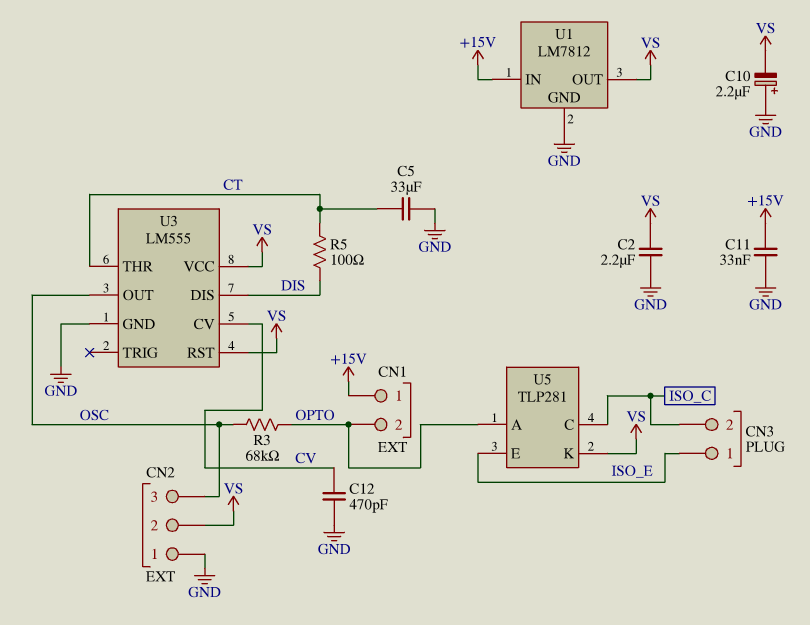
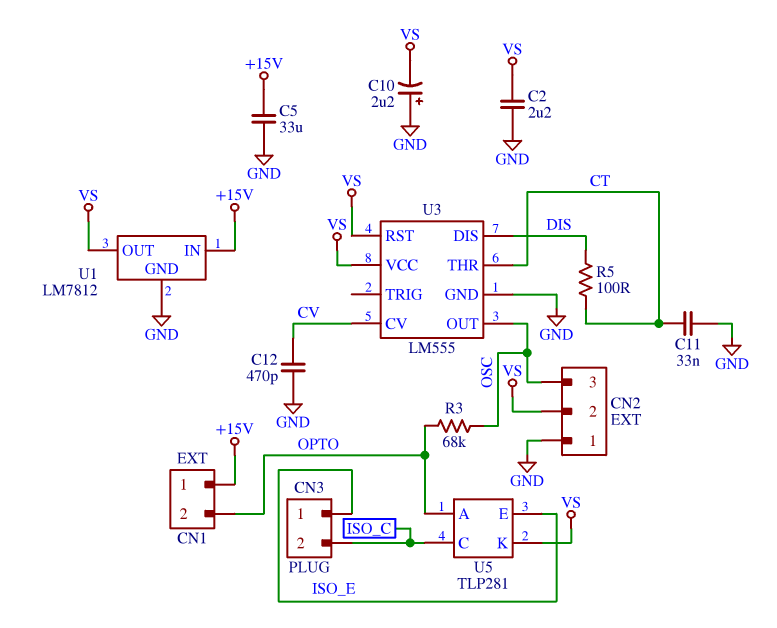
C5: 33uF (CT, GND) -> 33uF (+15V, GND)
C11: 33nF (+15V, GND) -> 33nF (CT, GND)

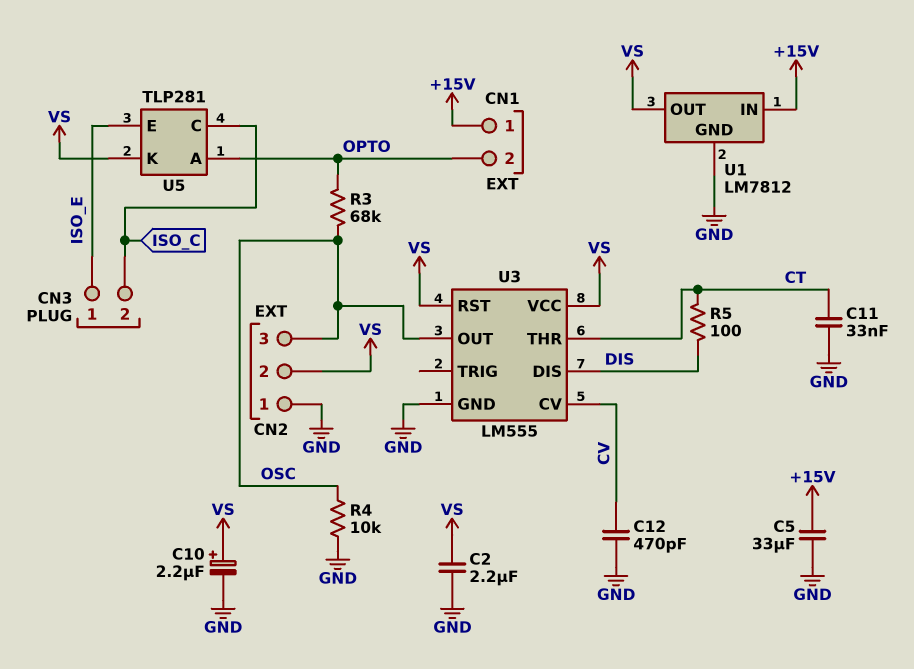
C10: 2.2uF (plus GND, minus VS) -> 2.2uF (plus VS, minus GND)
R4: none -> 10k (GND, OSC)

